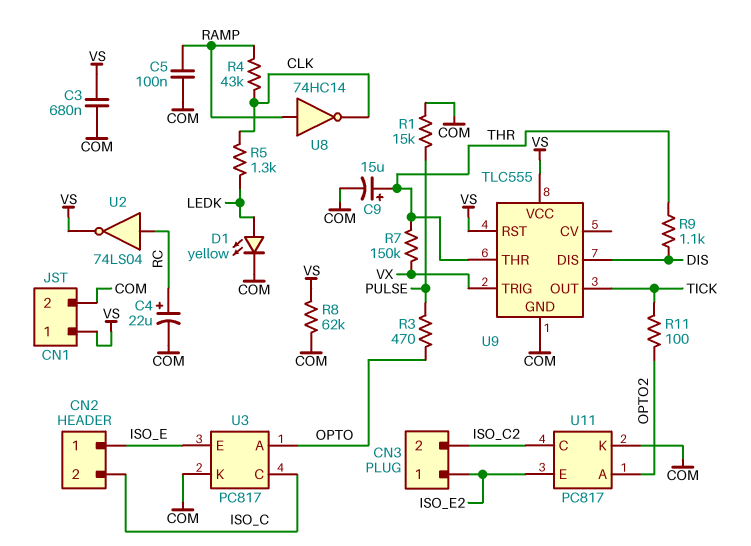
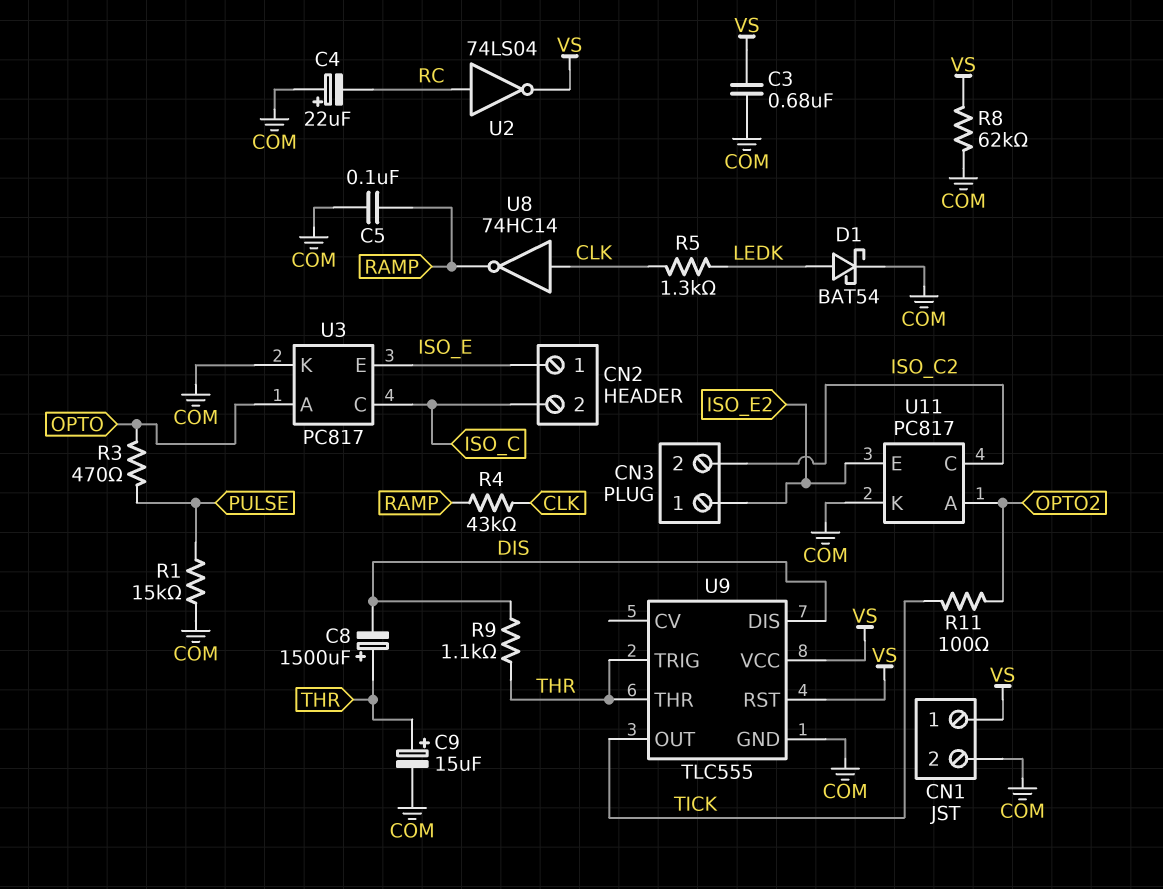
C4: 22uF (plus RC, minus COM) -> 22uF (plus COM, minus RC)
C8: none -> 1500uF (plus THR, minus DIS)
D1: LED yellow (A LEDK, K COM) -> schottky BAT54 (A LEDK, K COM)
R7: 150k (THR, VX) -> none
U8: NOT 74HC14 (in RAMP, out CLK) -> NOT 74HC14 (in CLK, out RAMP)
U9 pin TRIG: VX -> THR

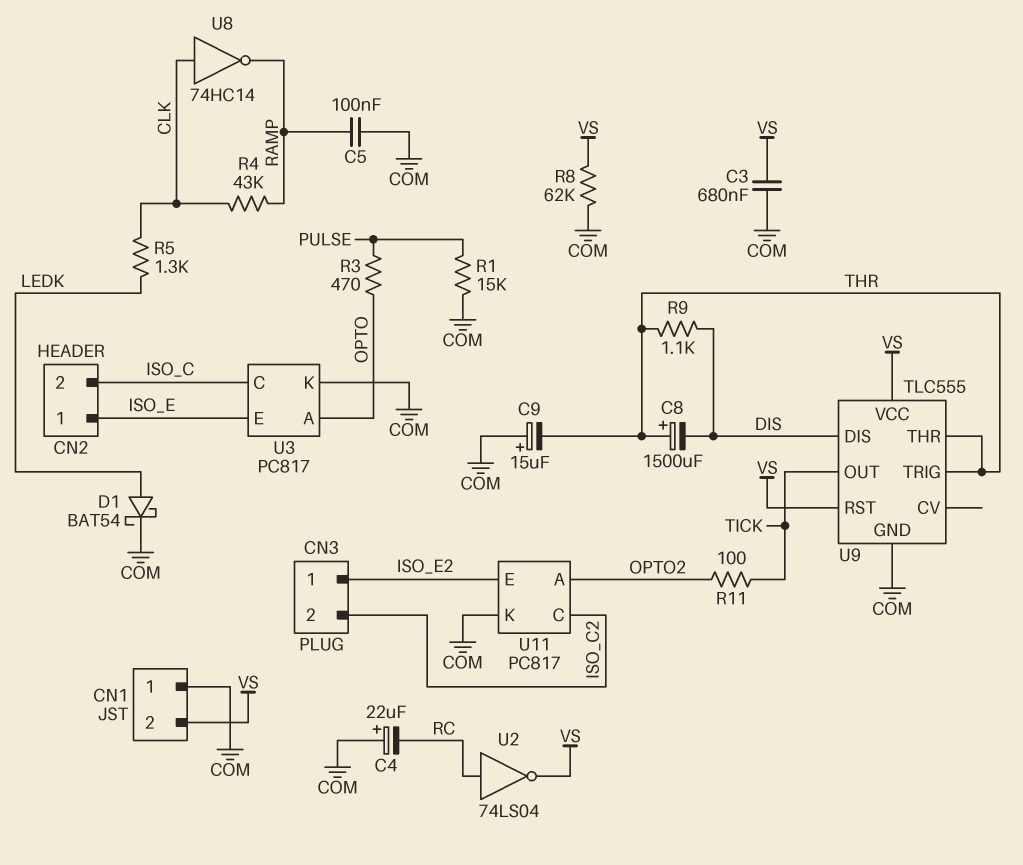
C9: 15uF (plus THR, minus COM) -> 15uF (plus COM, minus THR)
CN1 pin 1: VS -> COM
CN1 pin 2: COM -> VS

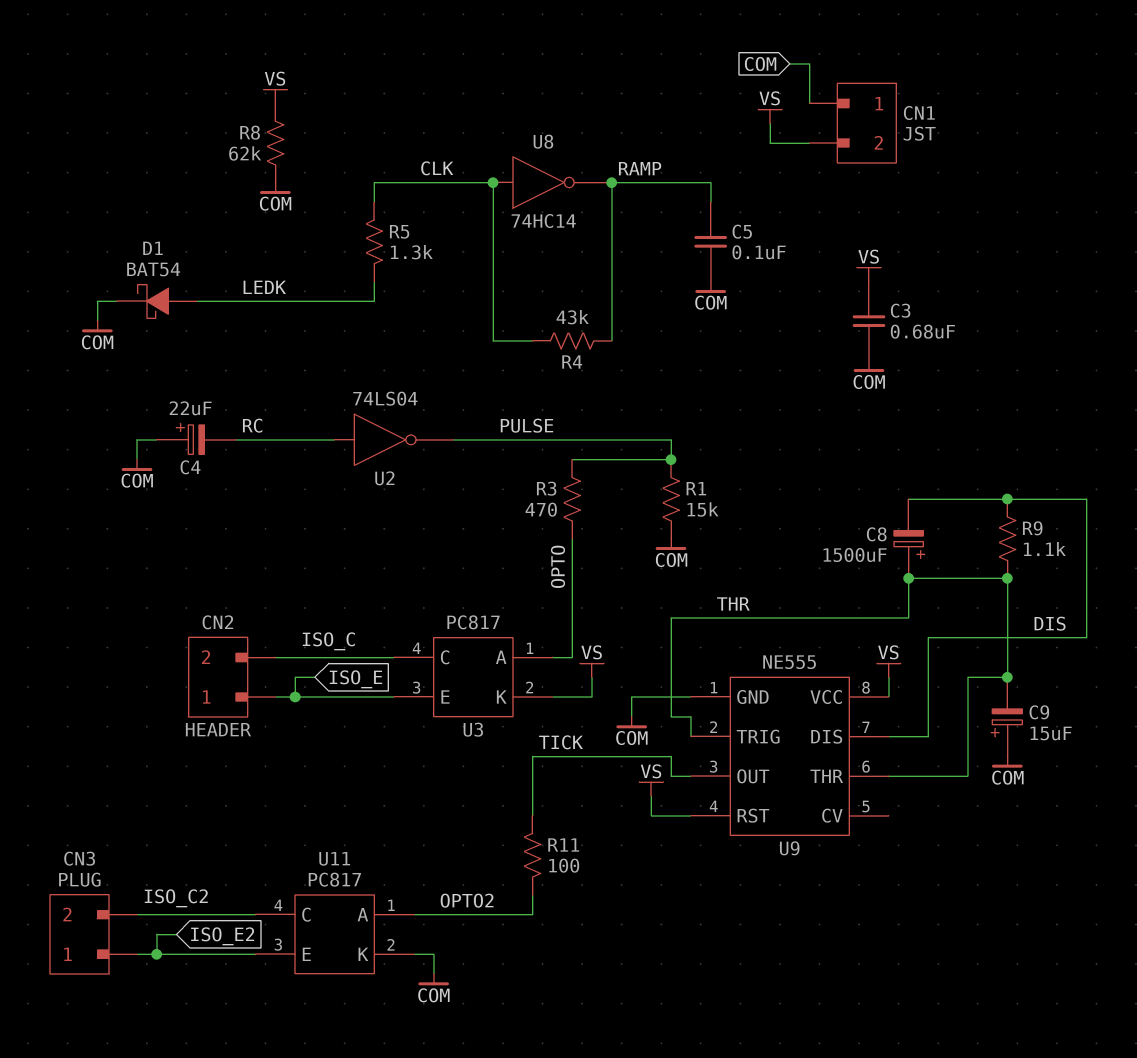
U2: NOT 74LS04 (in RC, out VS) -> NOT 74LS04 (in RC, out PULSE)
U3 pin K: COM -> VS
U9: TLC555 -> NE555

